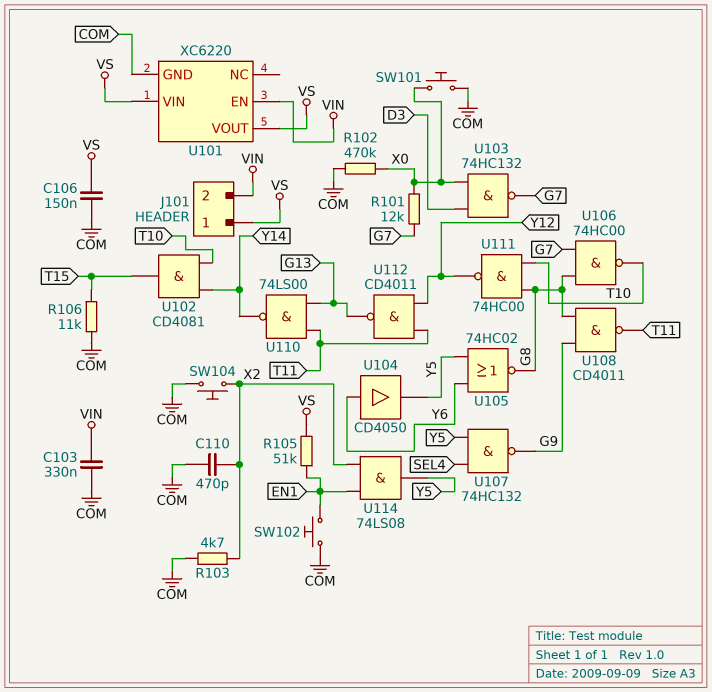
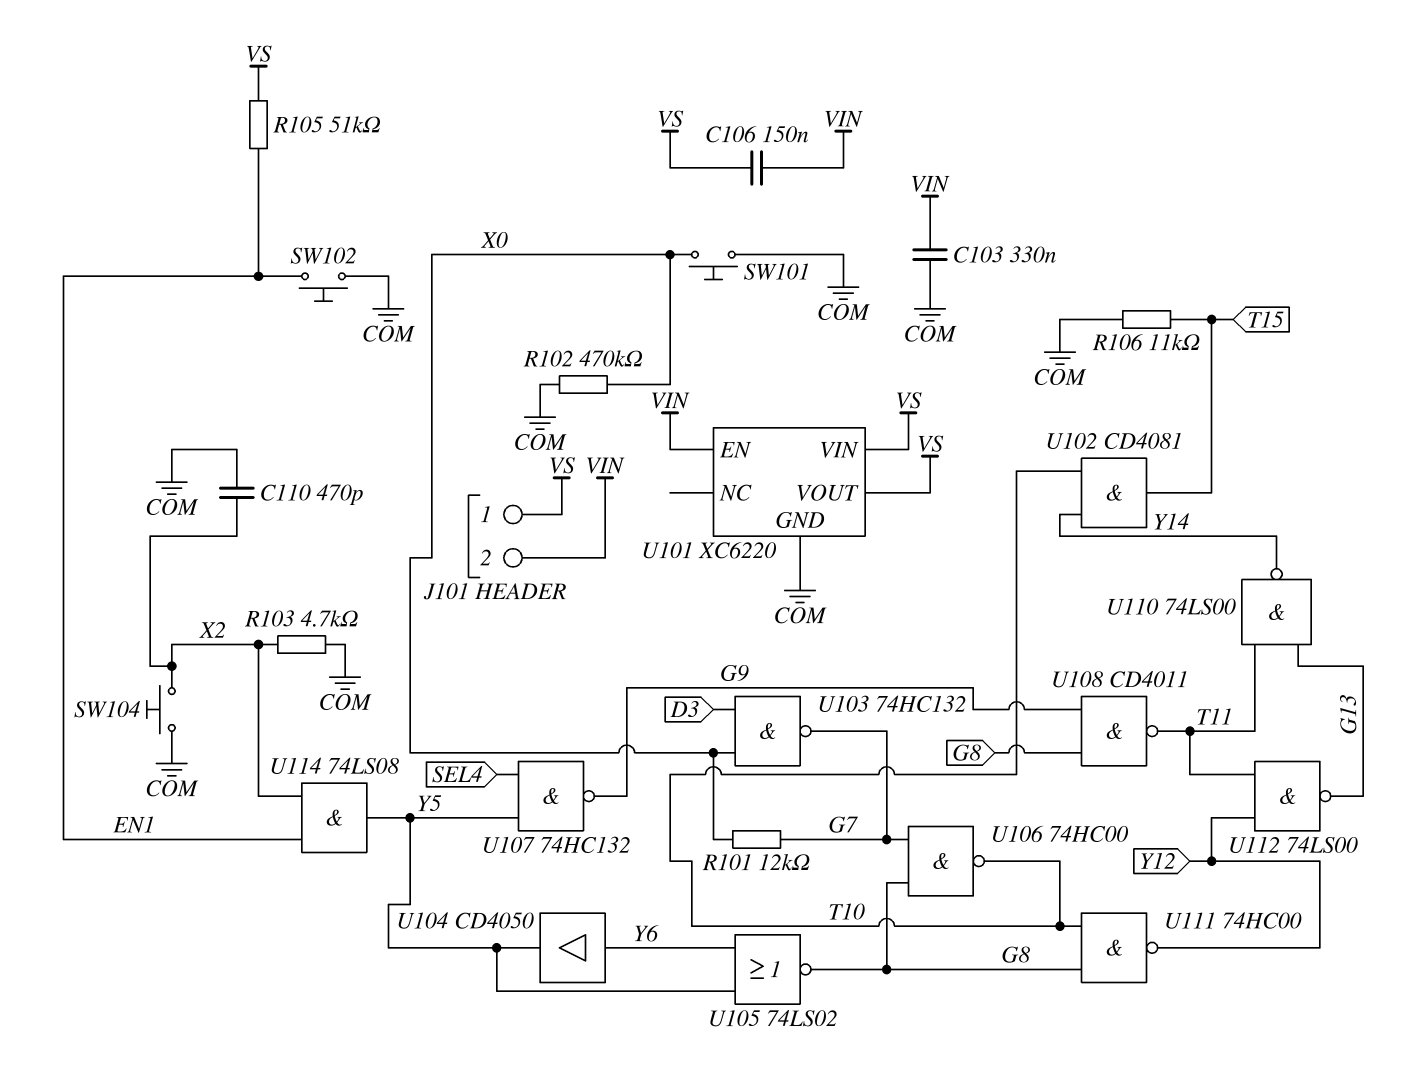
C106: 150nF (COM, VS) -> 150nF (VIN, VS)
U105: NOR 74HC02 (in Y5, in Y6, out G8) -> NOR 74LS02 (in Y5, in Y6, out G8)
U112: NAND CD4011 (in T11, in Y12, out G13) -> NAND 74LS00 (in T11, in Y12, out G13)

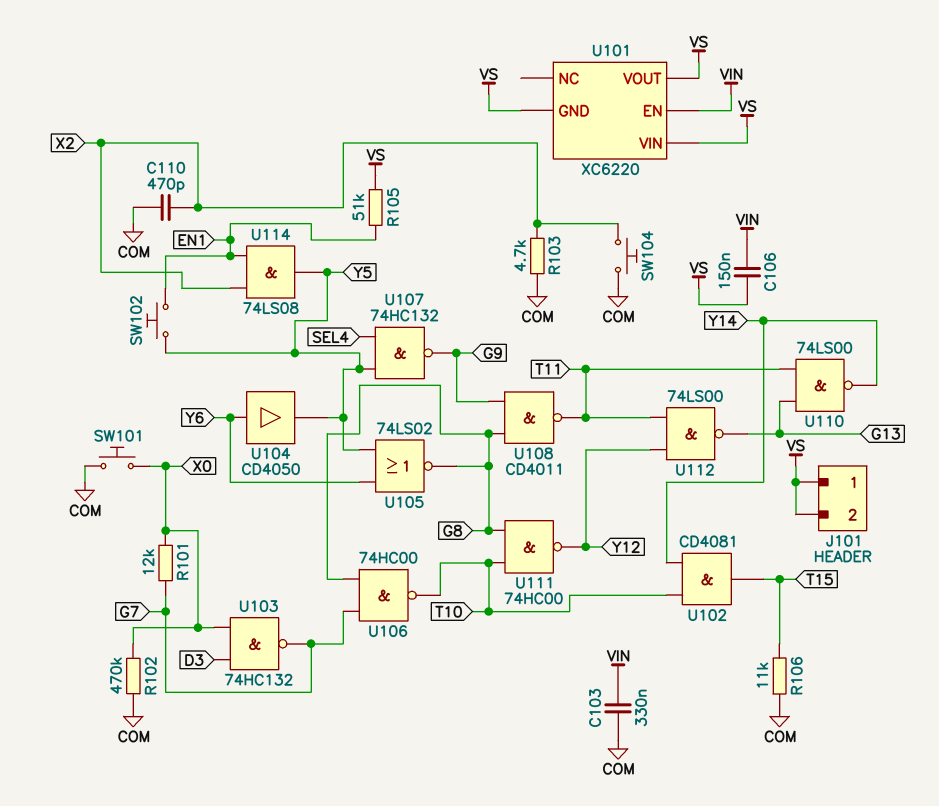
J101 pin 2: VIN -> VS
SW102: button (COM, EN1) -> button (EN1, Y5)
U101 pin GND: COM -> VS

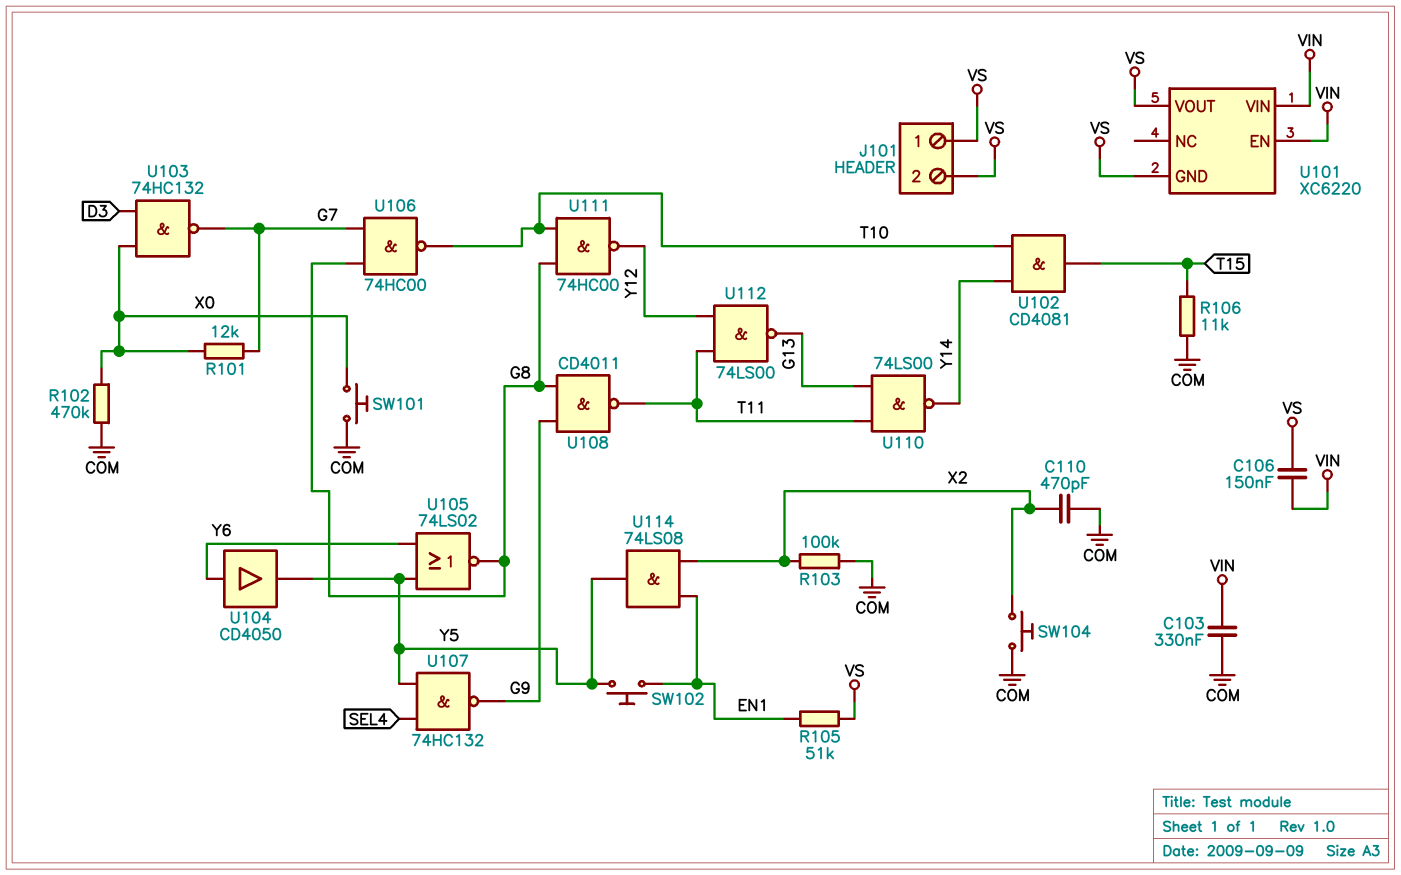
R103: 4.7k (COM, X2) -> 100k (COM, X2)
U101 pin VIN: VS -> VIN

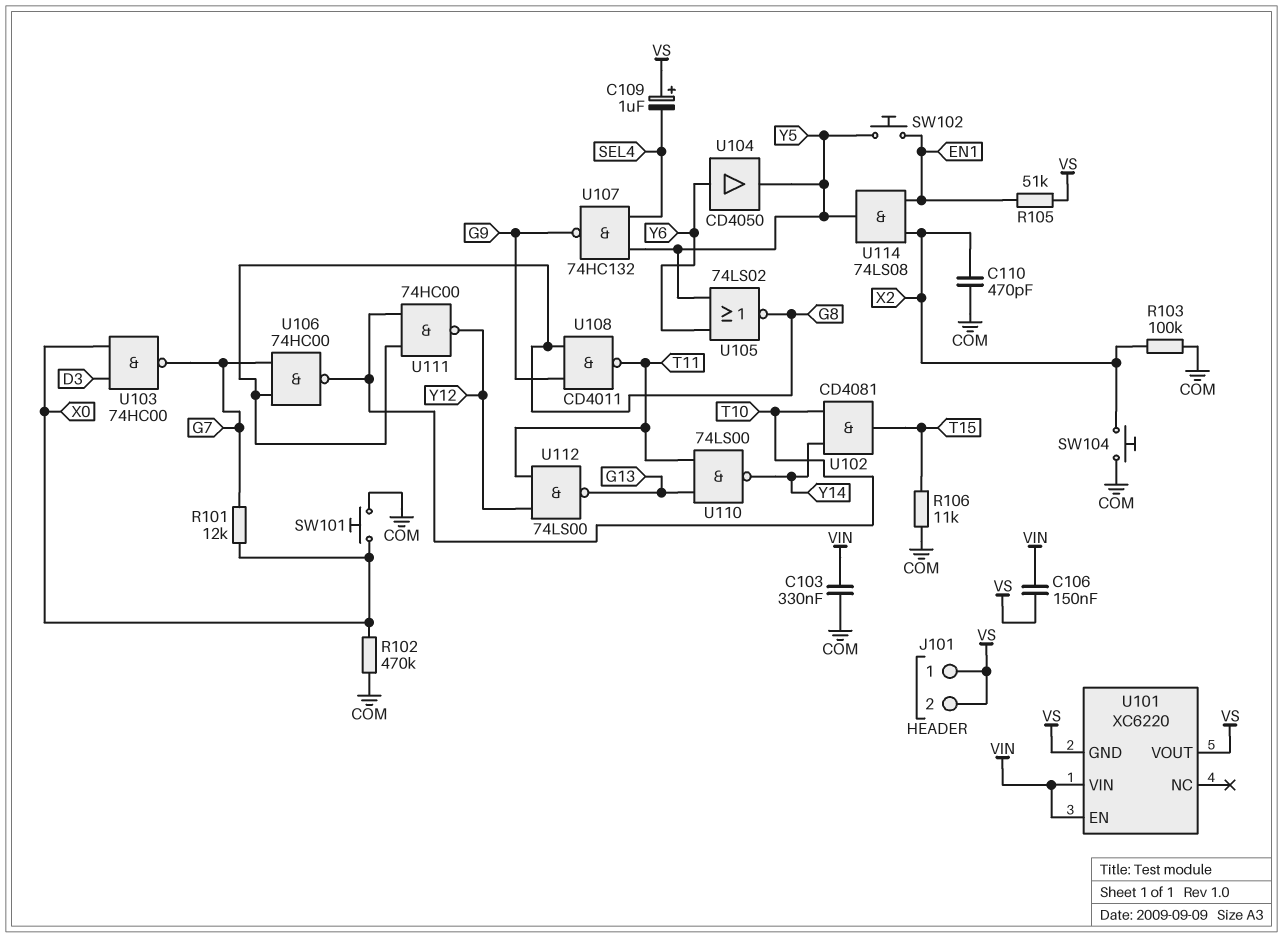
C109: none -> 1uF (plus VS, minus SEL4)
U103: NAND 74HC132 (in D3, in X0, out G7) -> NAND 74HC00 (in D3, in X0, out G7)

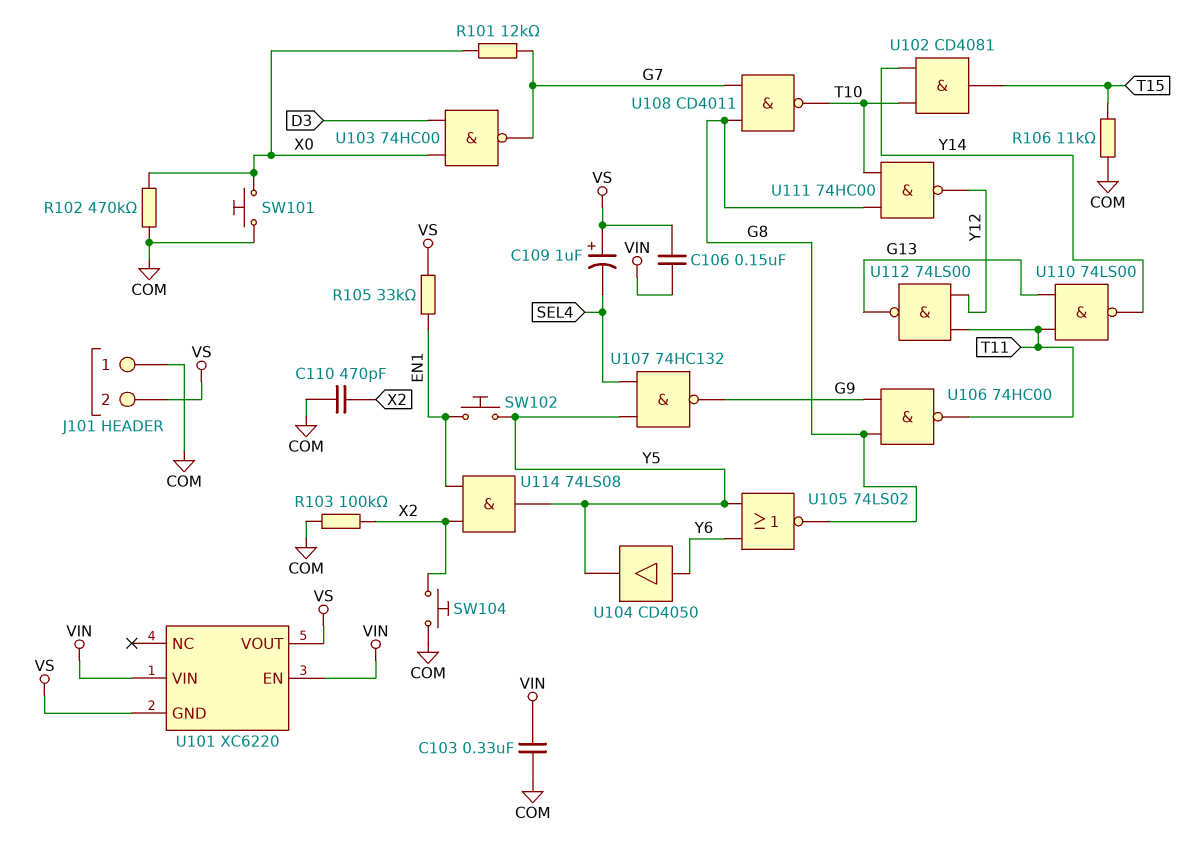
J101 pin 1: VS -> COM
R105: 51k (EN1, VS) -> 33k (EN1, VS)
U106: NAND 74HC00 (in G7, in G8, out T10) -> NAND 74HC00 (in G8, in G9, out T11)
U108: NAND CD4011 (in G8, in G9, out T11) -> NAND CD4011 (in G7, in G8, out T10)

